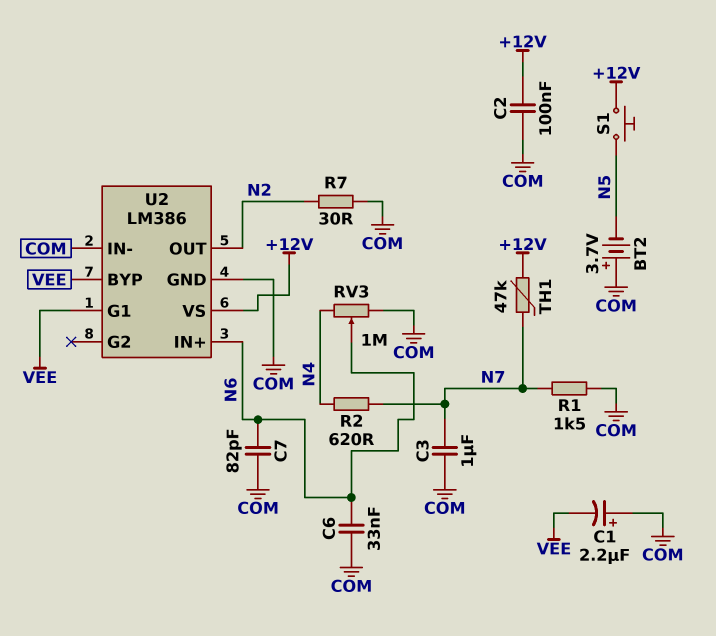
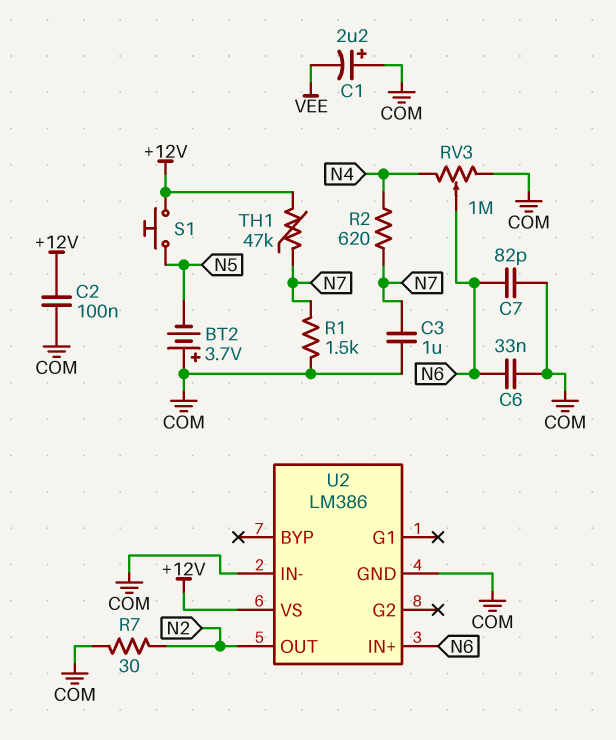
U2 pin BYP: VEE -> none
U2 pin G1: VEE -> none

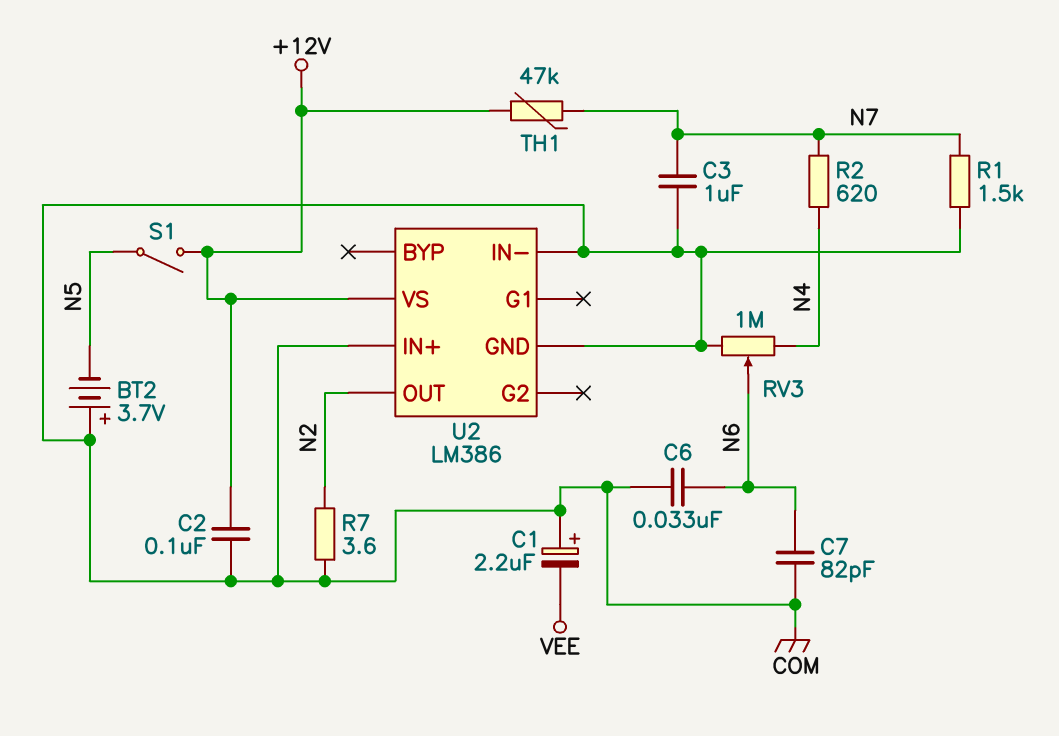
R7: 30 (COM, N2) -> 3.6 (COM, N2)
S1: button (+12V, N5) -> switch (+12V, N5)
U2 pin IN+: N6 -> COM

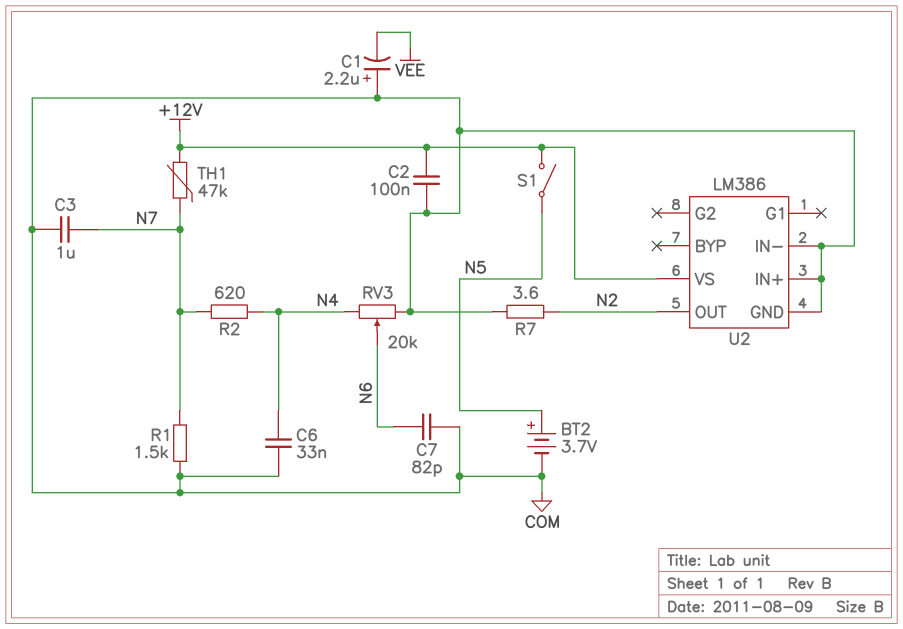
BT2: 3.7V (plus COM, minus N5) -> 3.7V (plus N5, minus COM)
C6: 33nF (COM, N6) -> 33nF (COM, N4)
RV3: 1M (COM, N4, wiper N6) -> 20k (COM, N4, wiper N6)

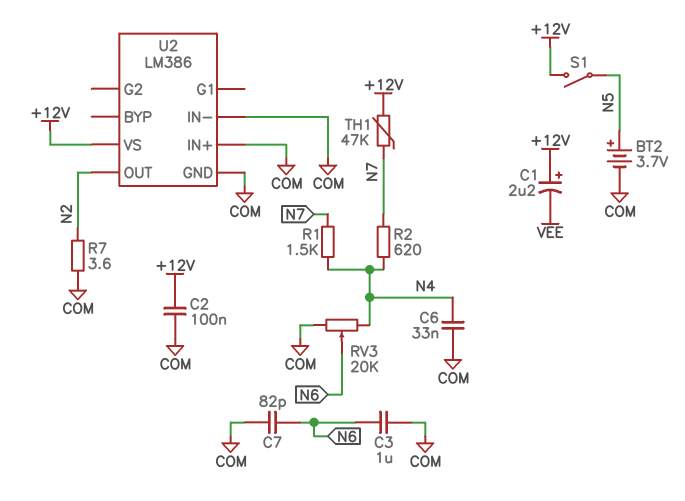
C1: 2.2uF (plus COM, minus VEE) -> 2.2uF (plus +12V, minus VEE)
C3: 1uF (COM, N7) -> 1uF (COM, N6)
R1: 1.5k (COM, N7) -> 1.5k (N4, N7)

